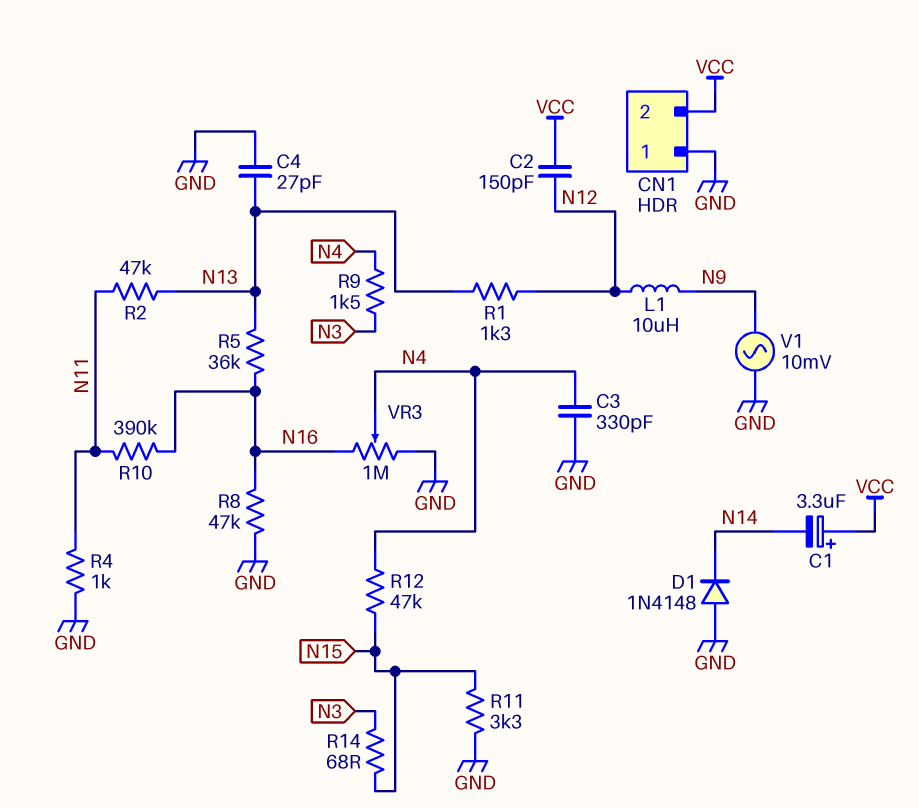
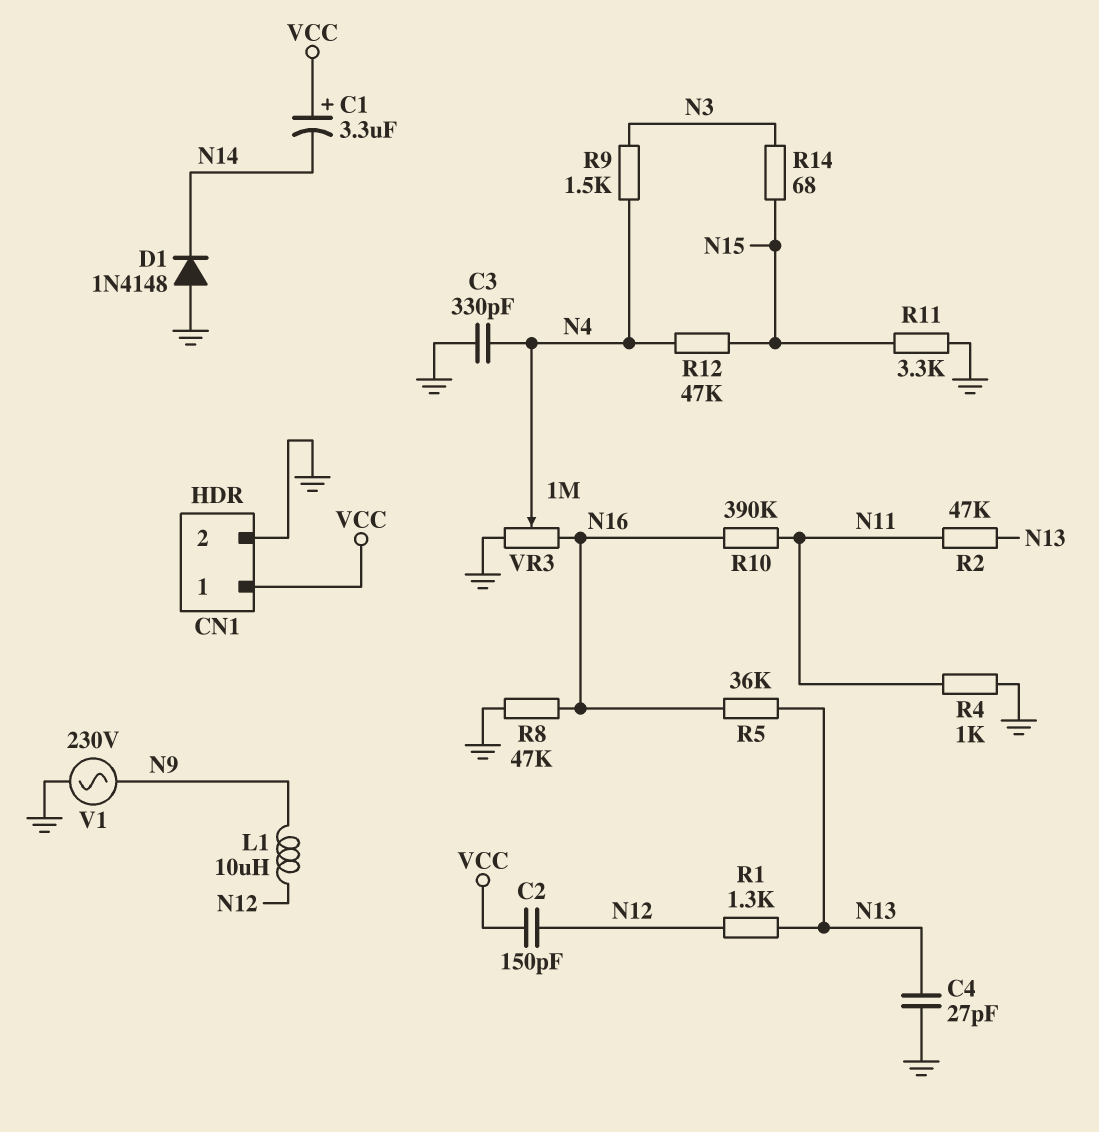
CN1 pin 1: GND -> VCC
CN1 pin 2: VCC -> GND
V1: AC 10mV (GND, N9) -> AC 230V (GND, N9)

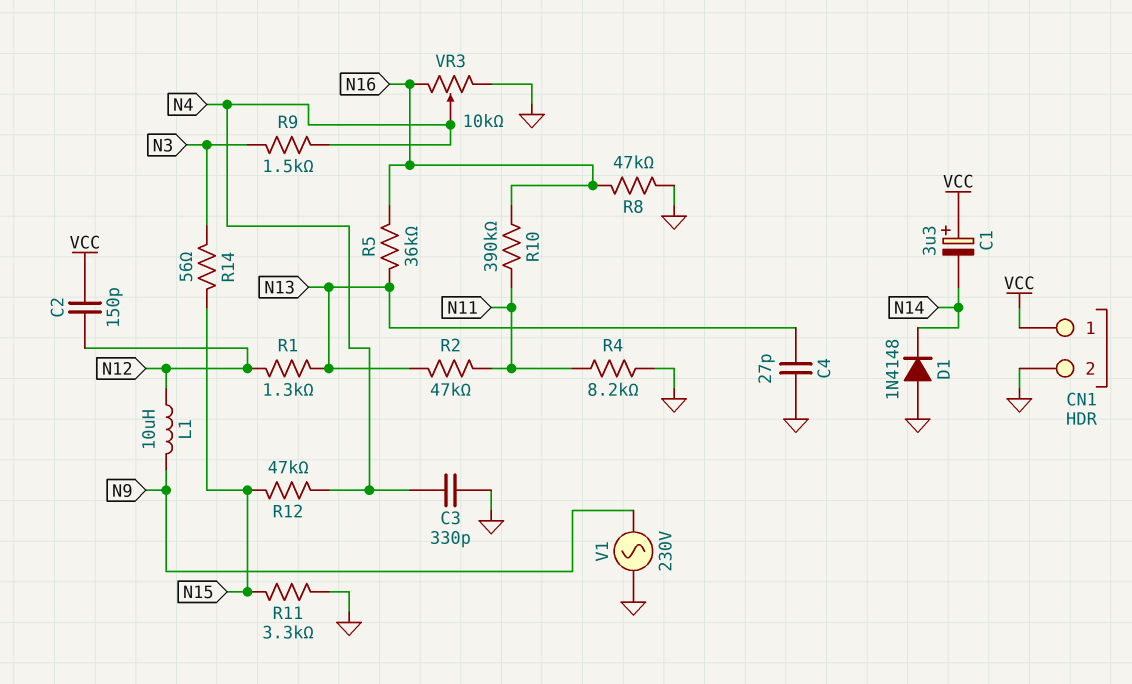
R4: 1k (GND, N11) -> 8.2k (GND, N11)
R14: 68 (N3, N15) -> 56 (N3, N15)
VR3: 1M (GND, N16, wiper N4) -> 10k (GND, N16, wiper N4)

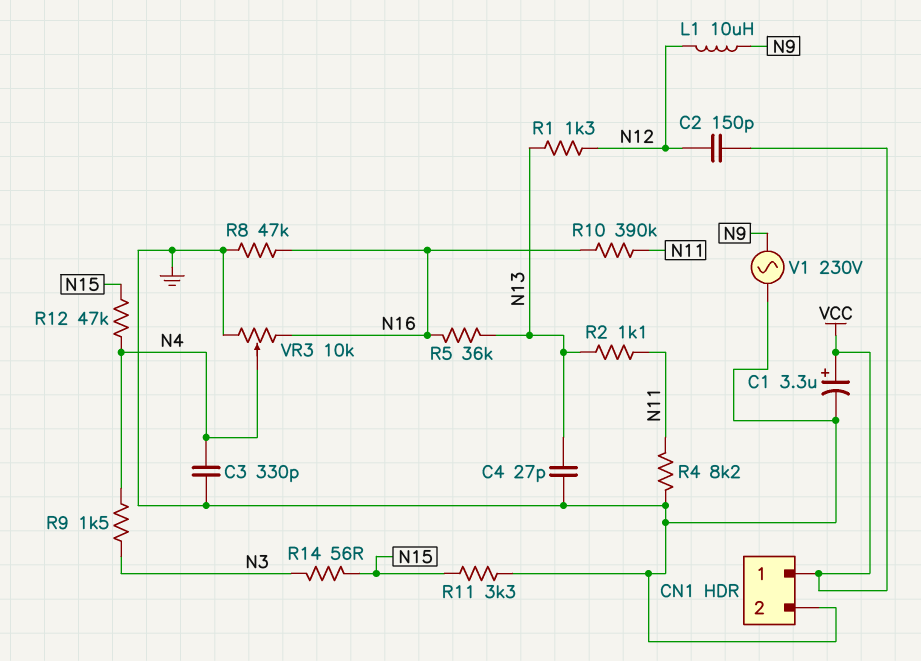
C1: 3.3uF (plus VCC, minus N14) -> 3.3uF (plus VCC, minus GND)
D1: diode 1N4148 (A GND, K N14) -> none
R2: 47k (N11, N13) -> 1.1k (N11, N13)

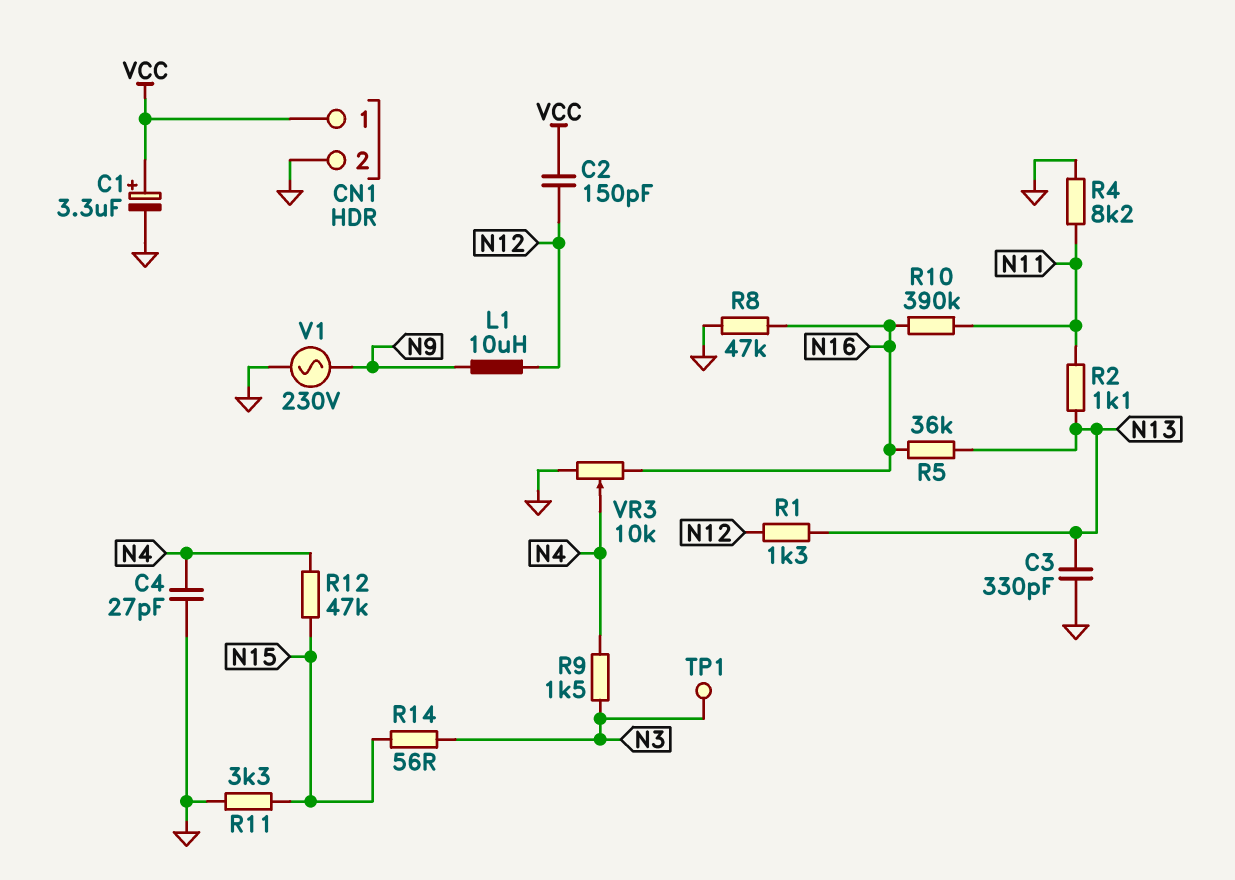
C3: 330pF (GND, N4) -> 330pF (GND, N13)
C4: 27pF (GND, N13) -> 27pF (GND, N4)
TP1: none -> test point (N3)

